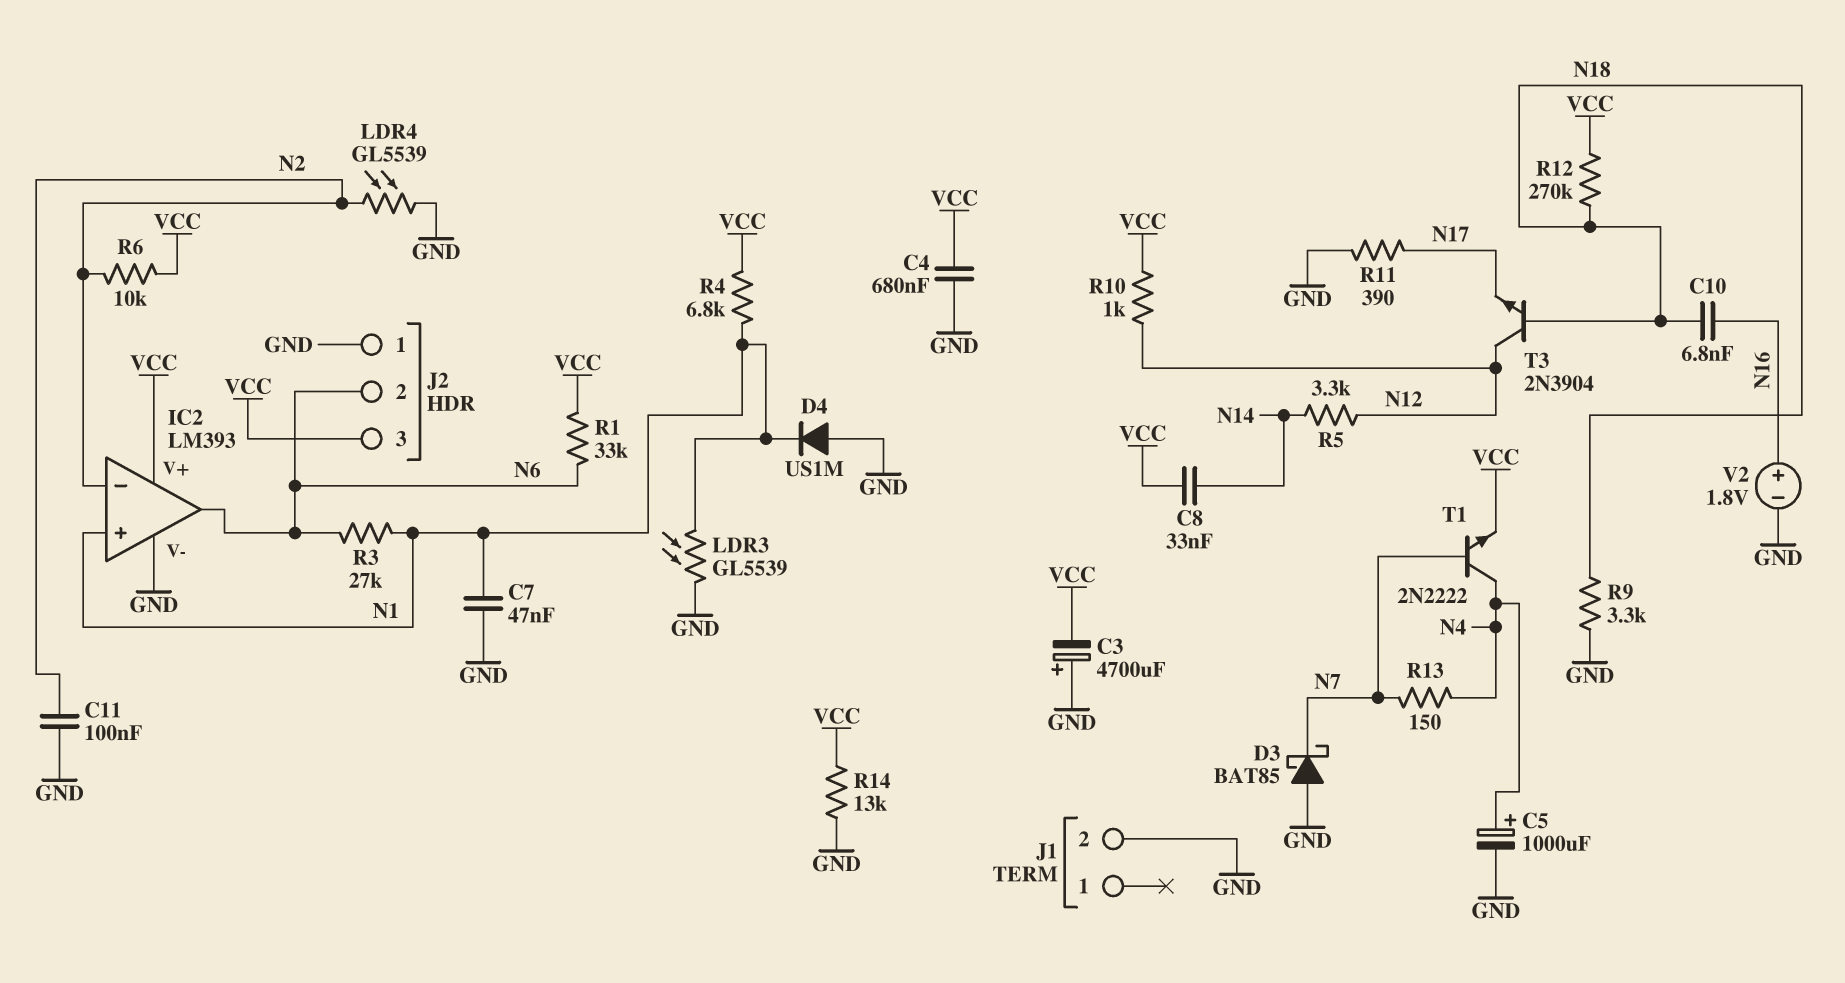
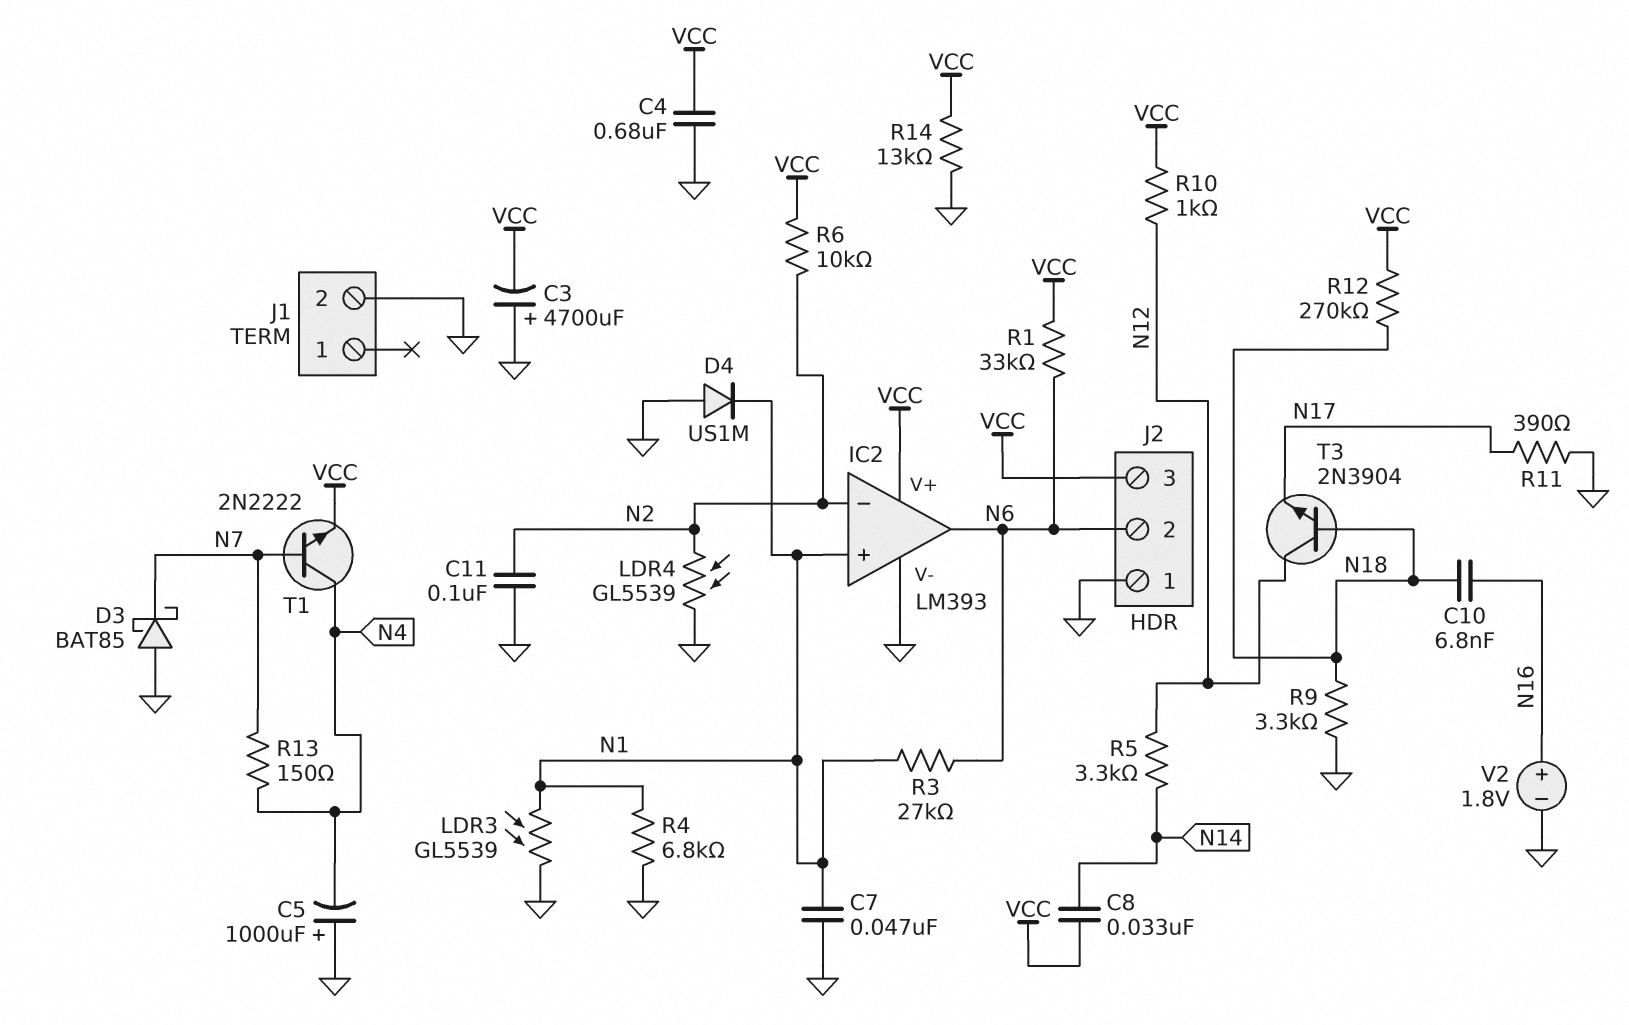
C5: 1000uF (plus N4, minus GND) -> 1000uF (plus GND, minus N4)
R4: 6.8k (N1, VCC) -> 6.8k (GND, N1)

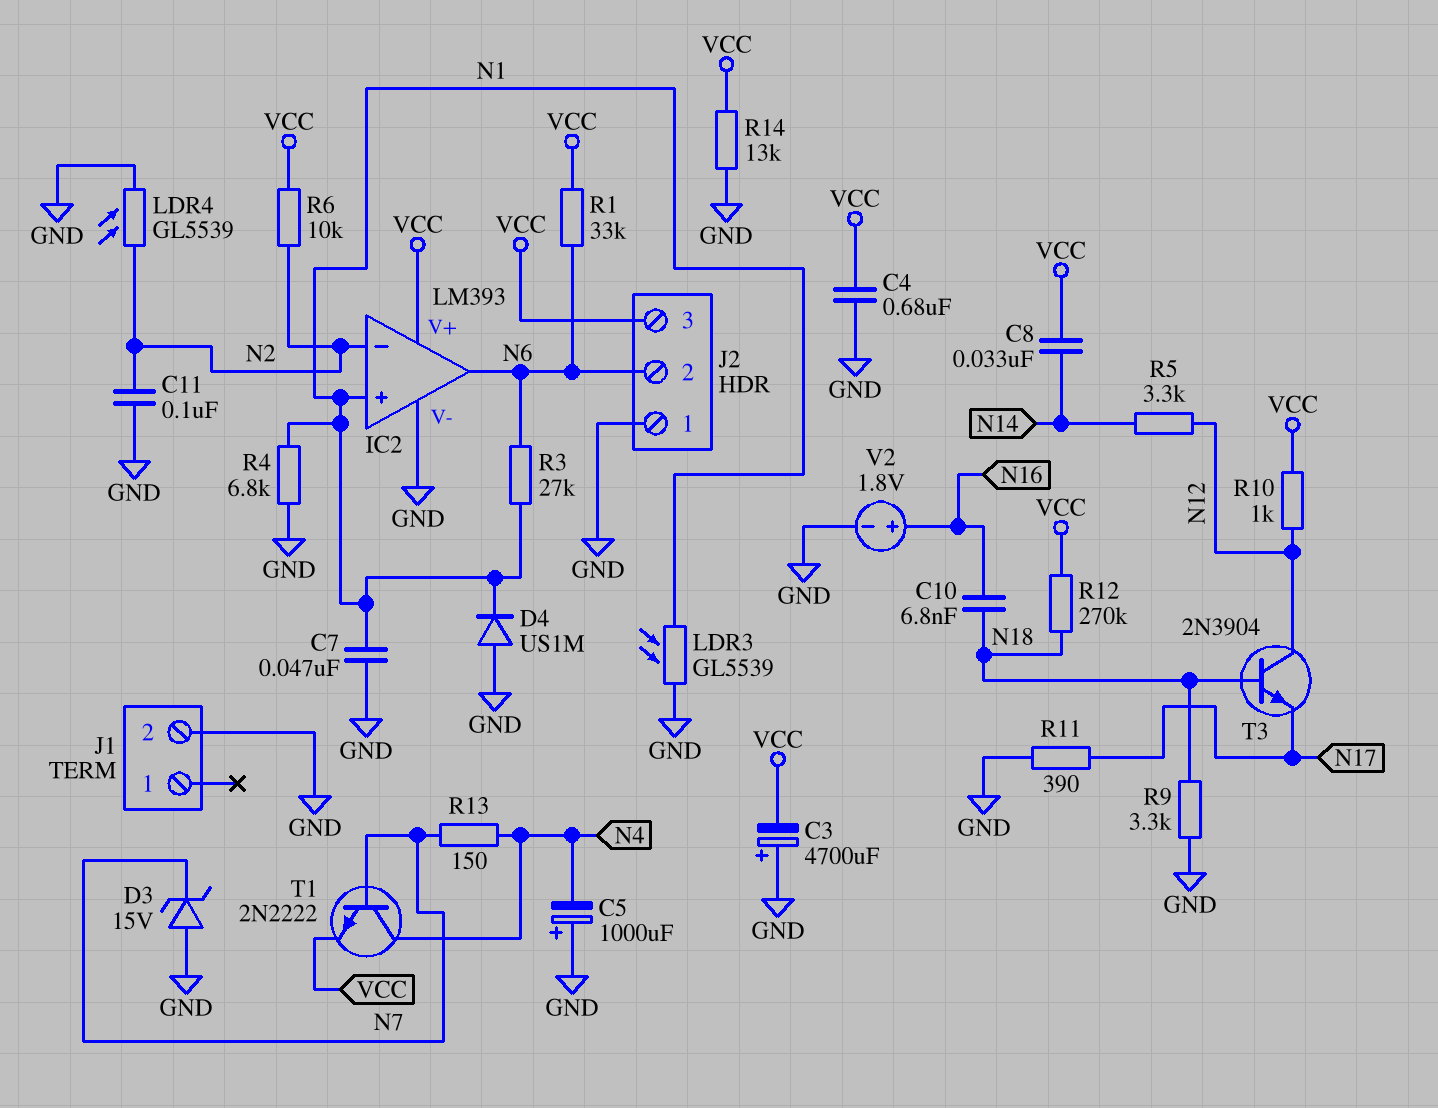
D3: schottky BAT85 (A GND, K N7) -> zener 15V (A GND, K N7)

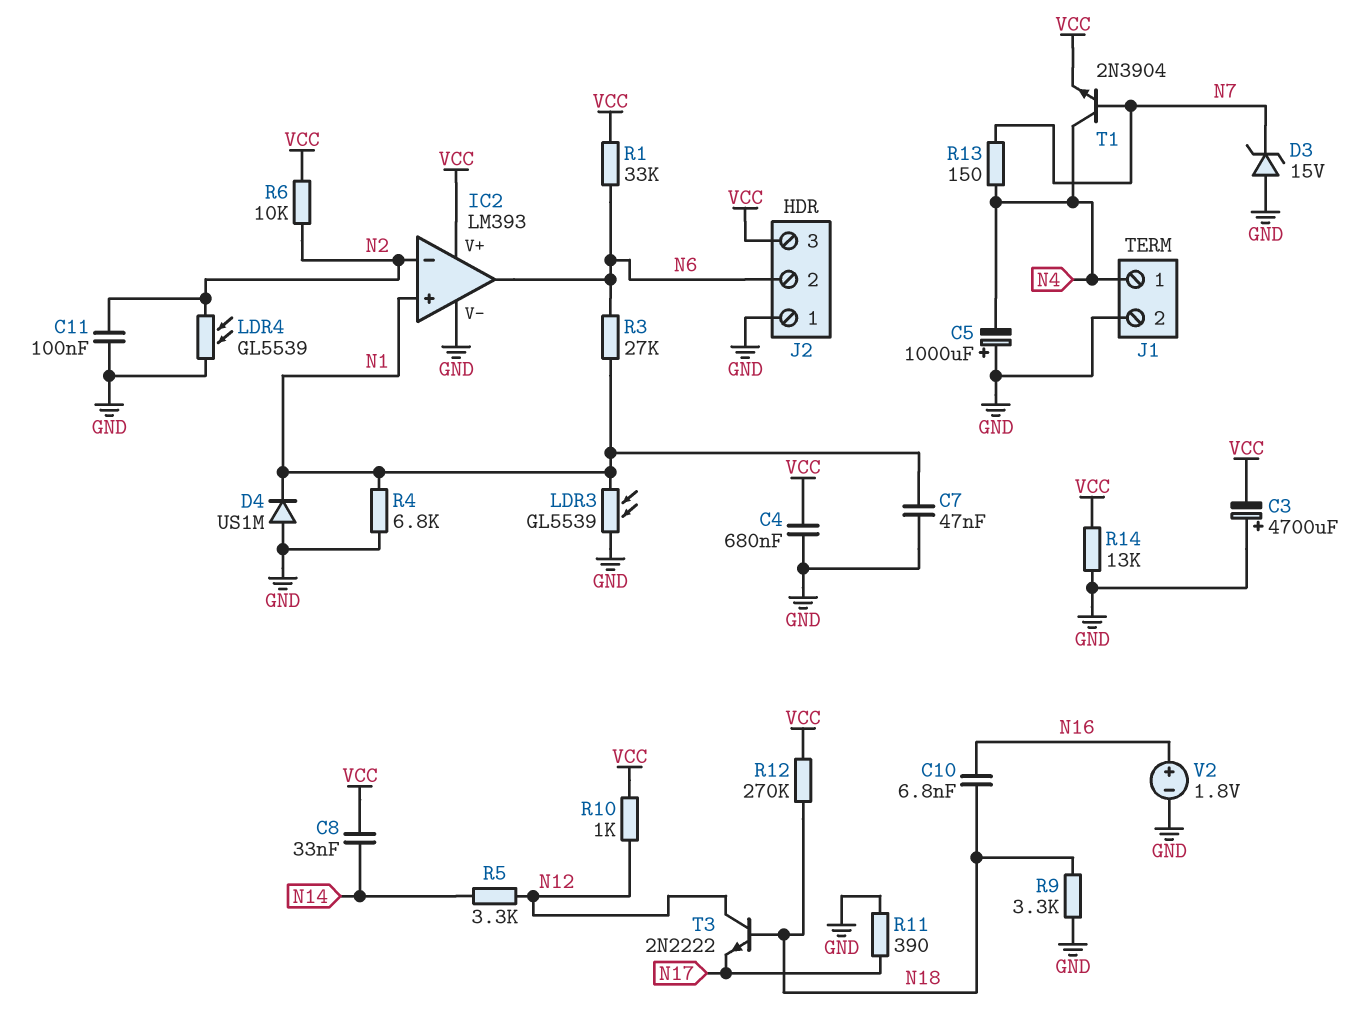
J1 pin 1: none -> N4
T1: NPN 2N2222 (B N7, C N4, E VCC) -> NPN 2N3904 (B N7, C N4, E VCC)
T3: NPN 2N3904 (B N18, C N12, E N17) -> NPN 2N2222 (B N18, C N12, E N17)

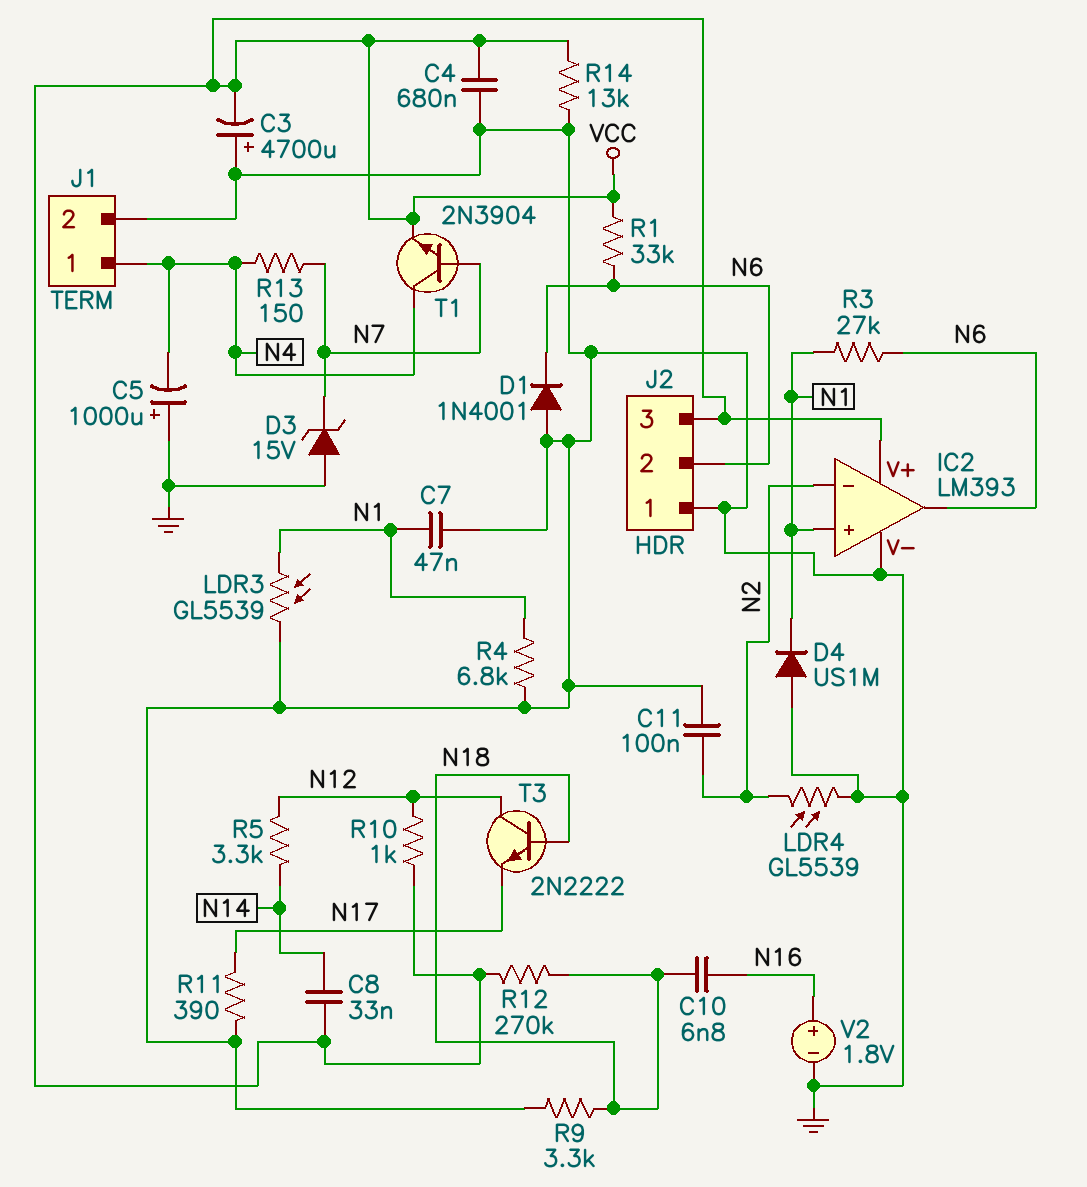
D1: none -> diode 1N4001 (A GND, K N6)
R6: 10k (N2, VCC) -> none

